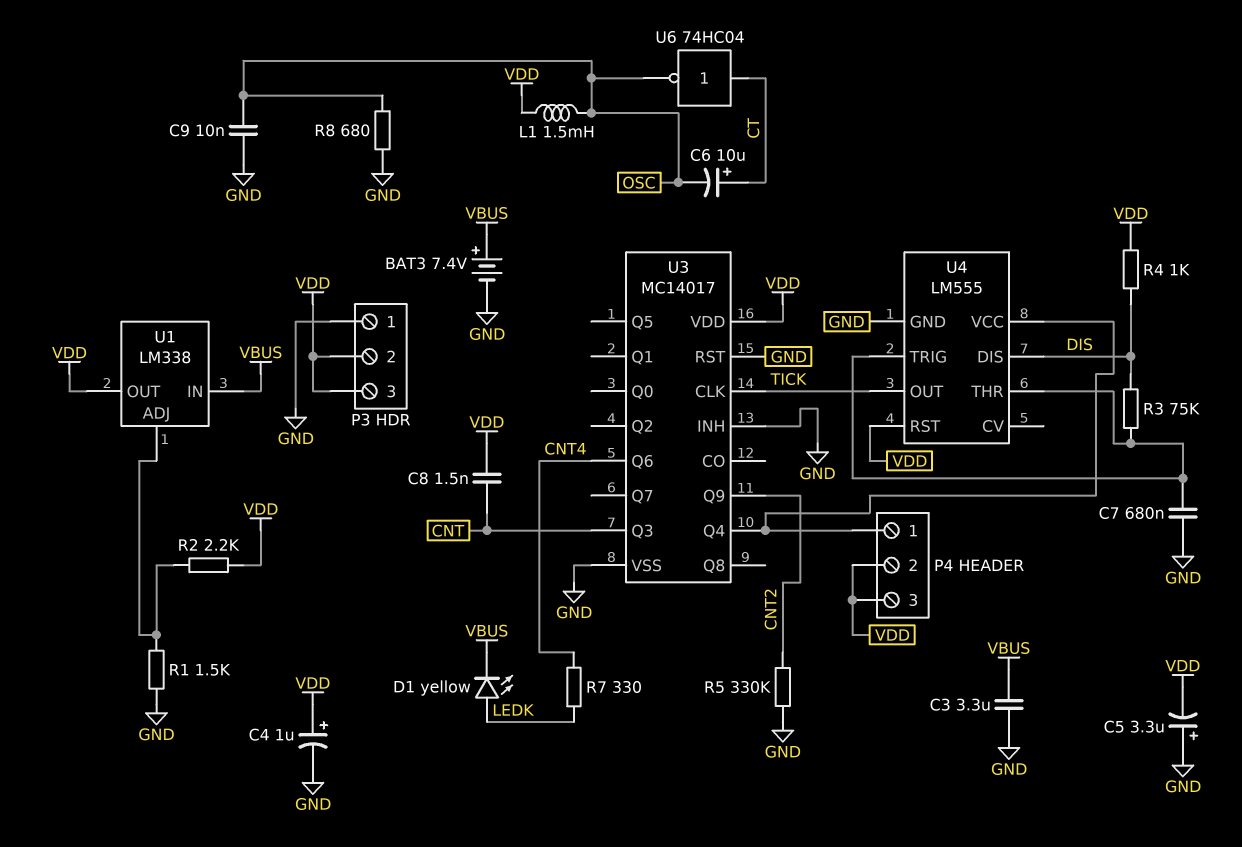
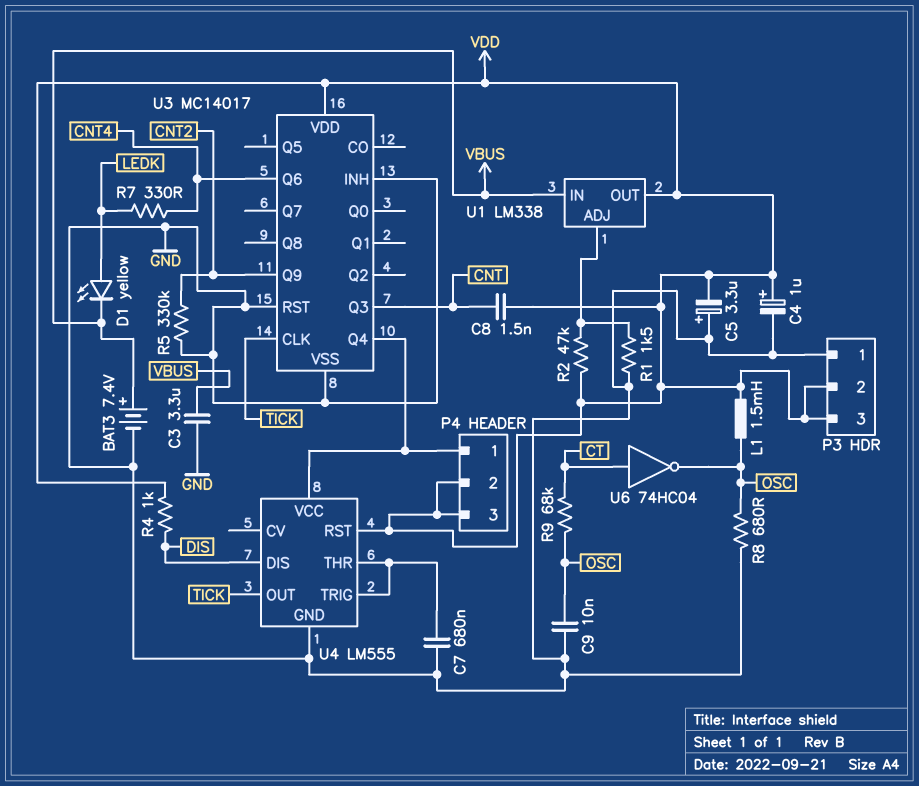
C6: 10uF (plus CT, minus OSC) -> none
R2: 2.2k (U1/ADJ, VDD) -> 47k (U1/ADJ, VDD)
R3: 75k (DIS, U4/THR) -> none
R9: none -> 68k (CT, OSC)

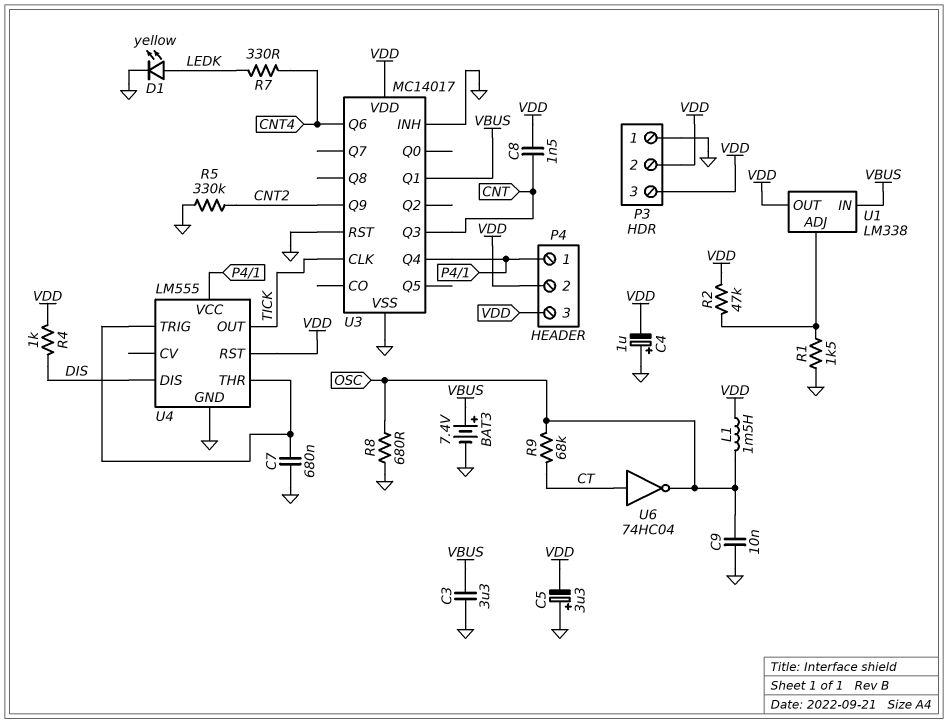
C4: 1uF (plus VDD, minus GND) -> 1uF (plus GND, minus VDD)
D1: LED yellow (A LEDK, K VBUS) -> LED yellow (A LEDK, K GND)
U3 pin Q1: none -> VBUS

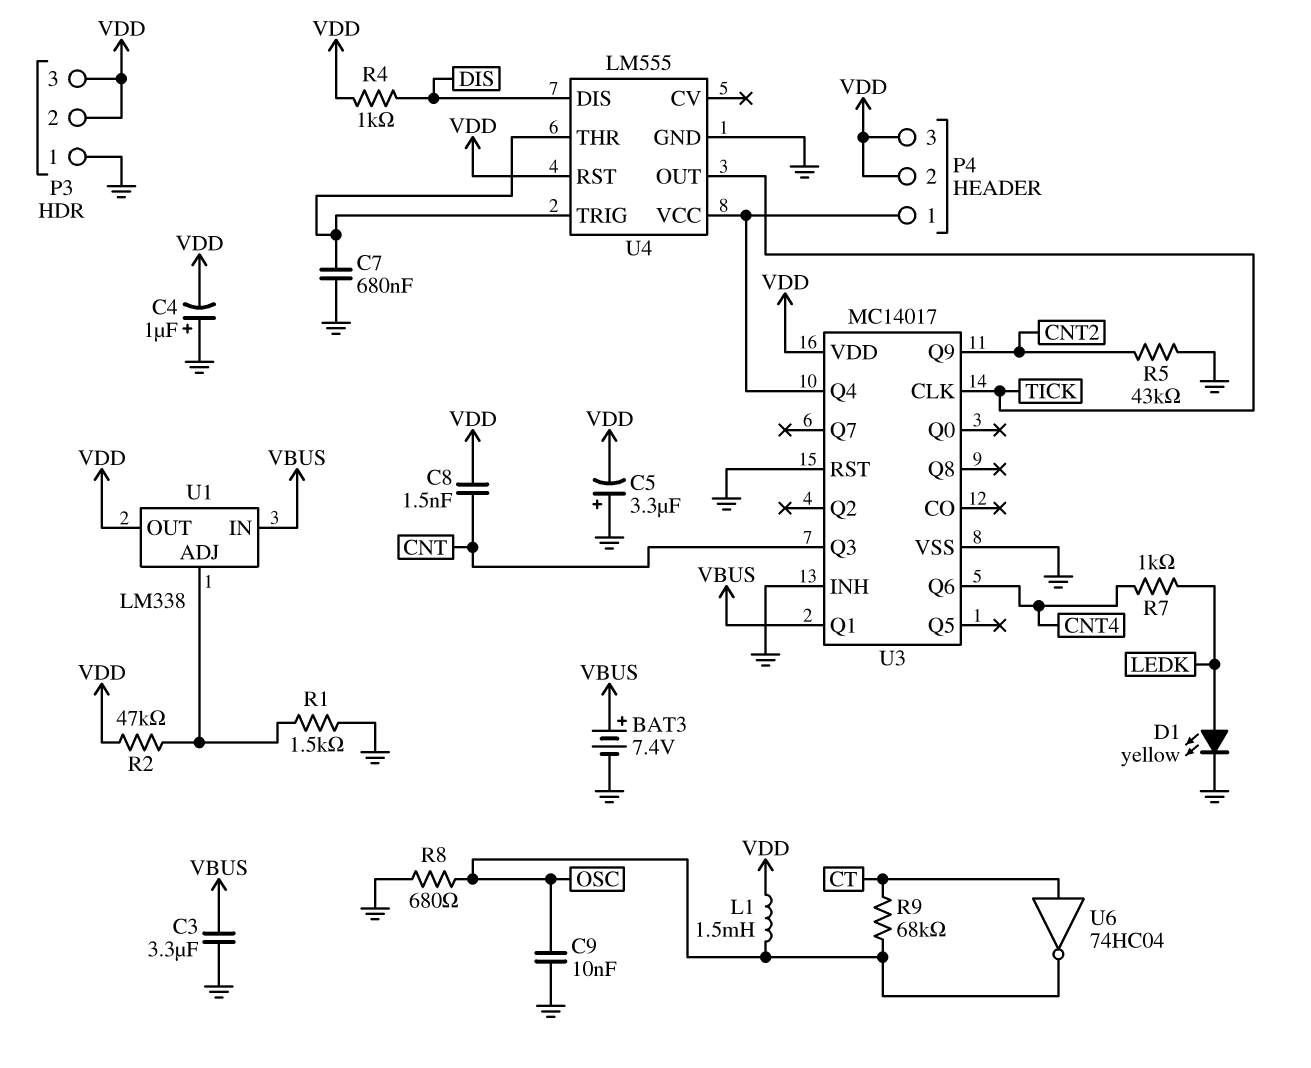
R5: 330k (CNT2, GND) -> 43k (CNT2, GND)
R7: 330 (CNT4, LEDK) -> 1k (CNT4, LEDK)

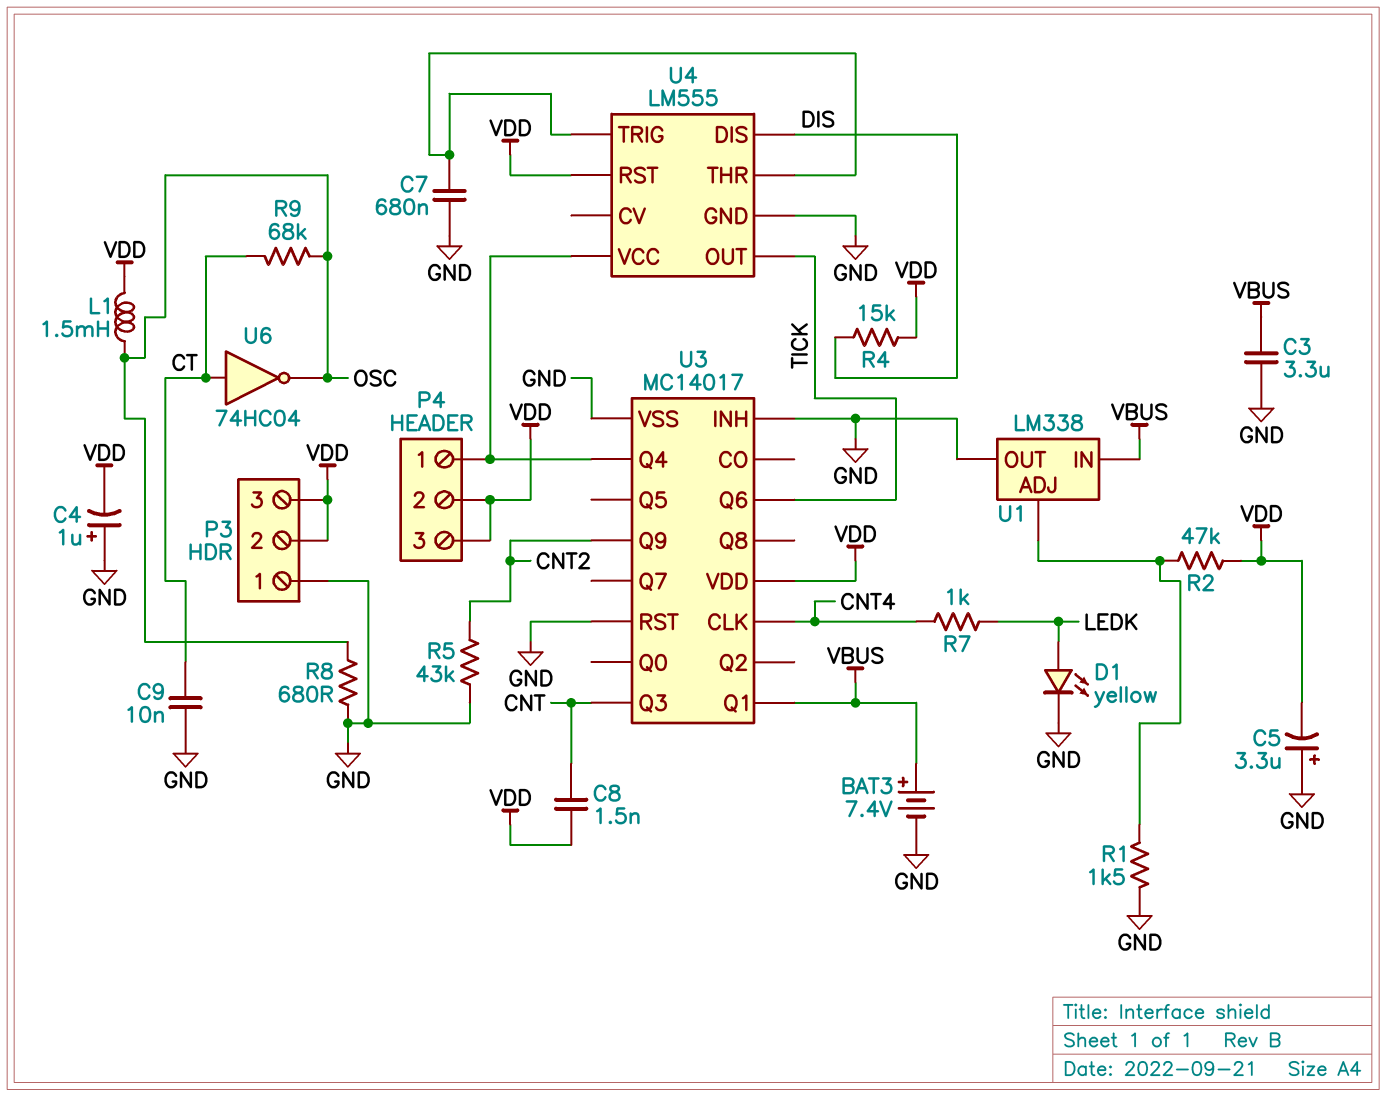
C9: 10nF (GND, OSC) -> 10nF (CT, GND)
R4: 1k (DIS, VDD) -> 15k (DIS, VDD)
U1 pin OUT: VDD -> GND
U3 pin CLK: TICK -> CNT4
U3 pin Q6: CNT4 -> TICK

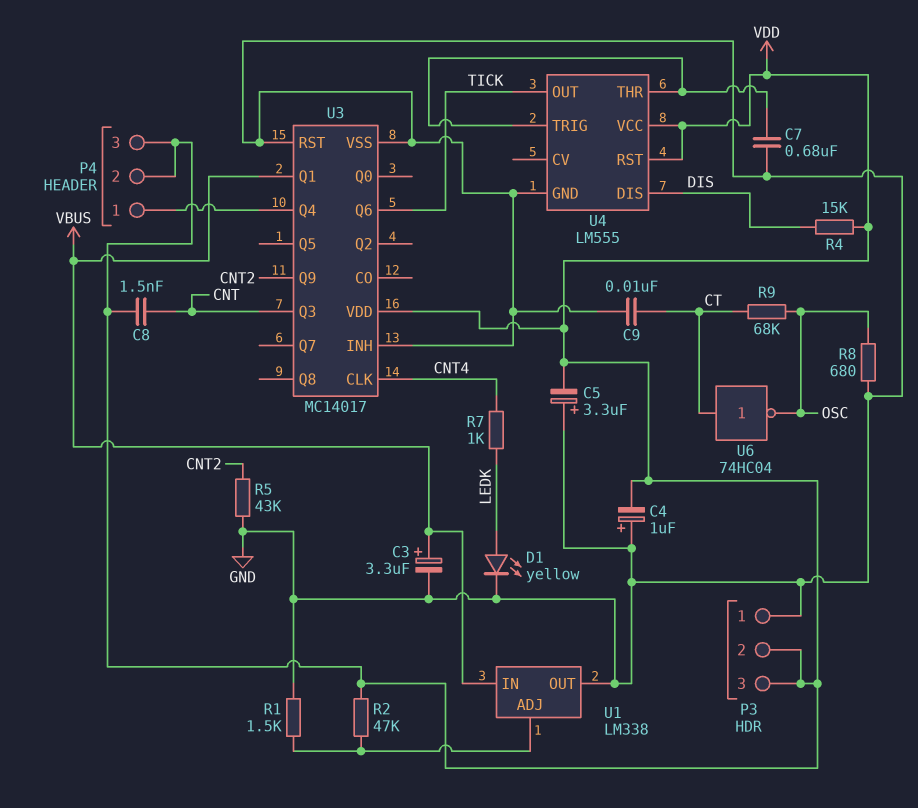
BAT3: 7.4V (plus VBUS, minus GND) -> none
C3: 3.3uF (GND, VBUS) -> 3.3uF (plus VBUS, minus GND)
L1: 1.5mH (OSC, VDD) -> none
U4 pin VCC: P4/1 -> VDD

